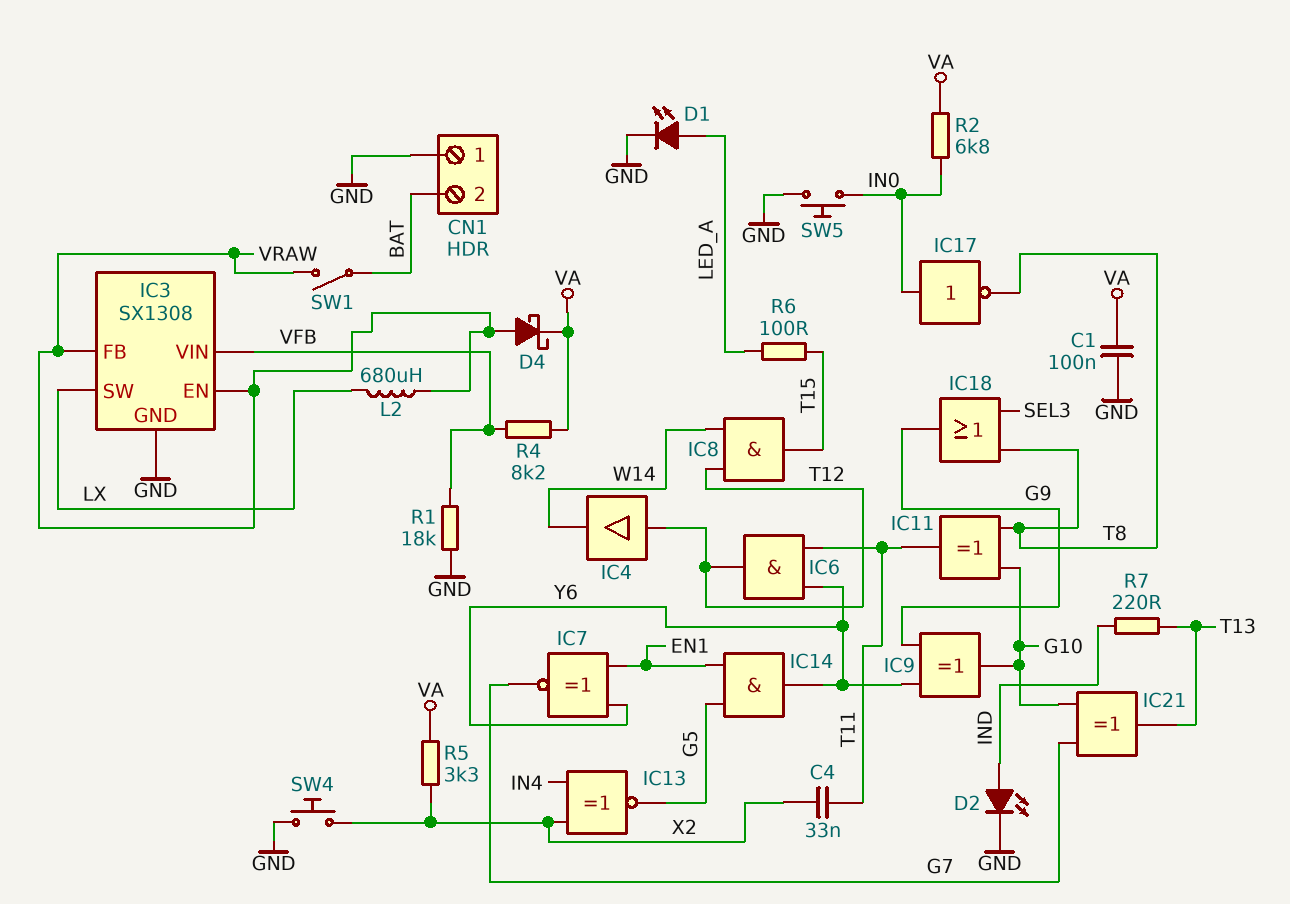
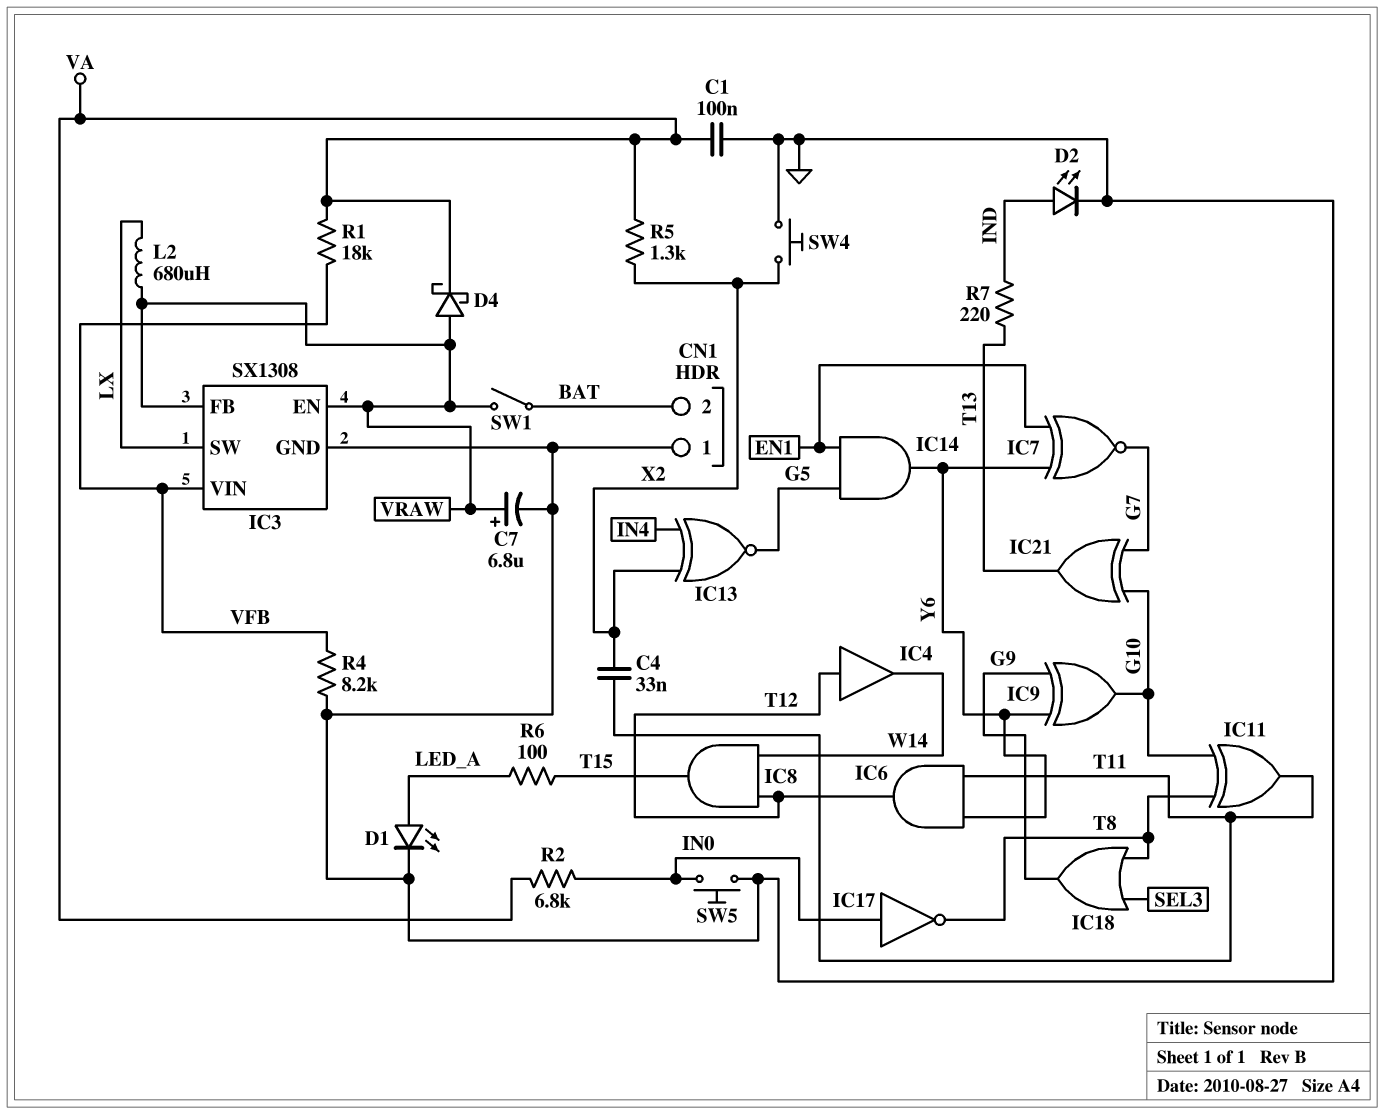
C7: none -> 6.8uF (plus VRAW, minus GND)
R1: 18k (GND, VFB) -> 18k (VA, VFB)
R4: 8.2k (VA, VFB) -> 8.2k (GND, VFB)
R5: 3.3k (VA, X2) -> 1.3k (VA, X2)

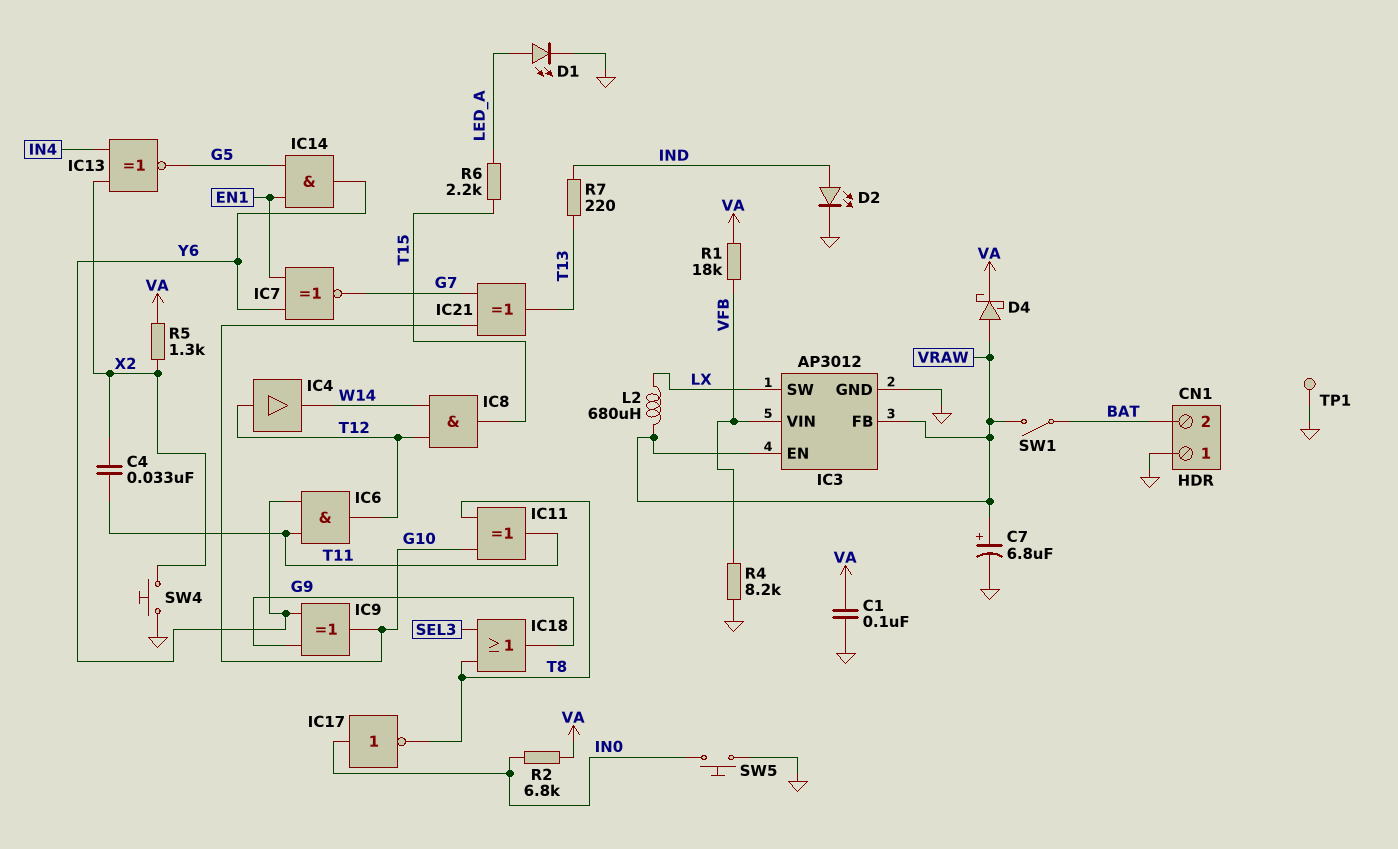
IC3: SX1308 -> AP3012
R6: 100 (LED_A, T15) -> 2.2k (LED_A, T15)
TP1: none -> test point (GND)

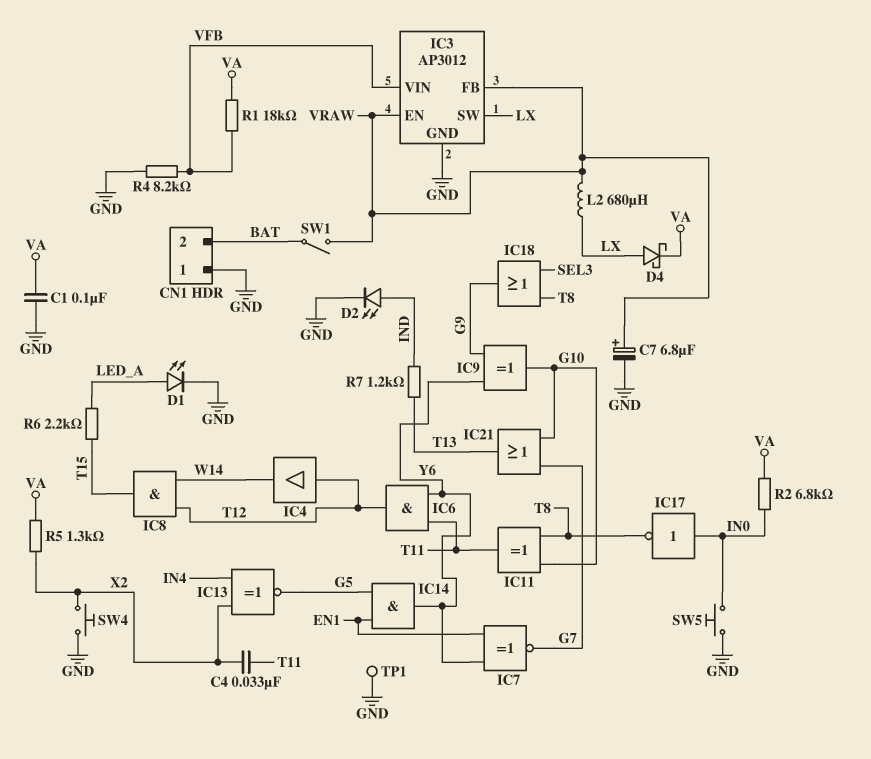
D4: schottky (A VRAW, K VA) -> schottky (A LX, K VA)
IC21: XOR (in G7, in G10, out T13) -> OR (in G7, in G10, out T13)
R7: 220 (IND, T13) -> 1.2k (IND, T13)

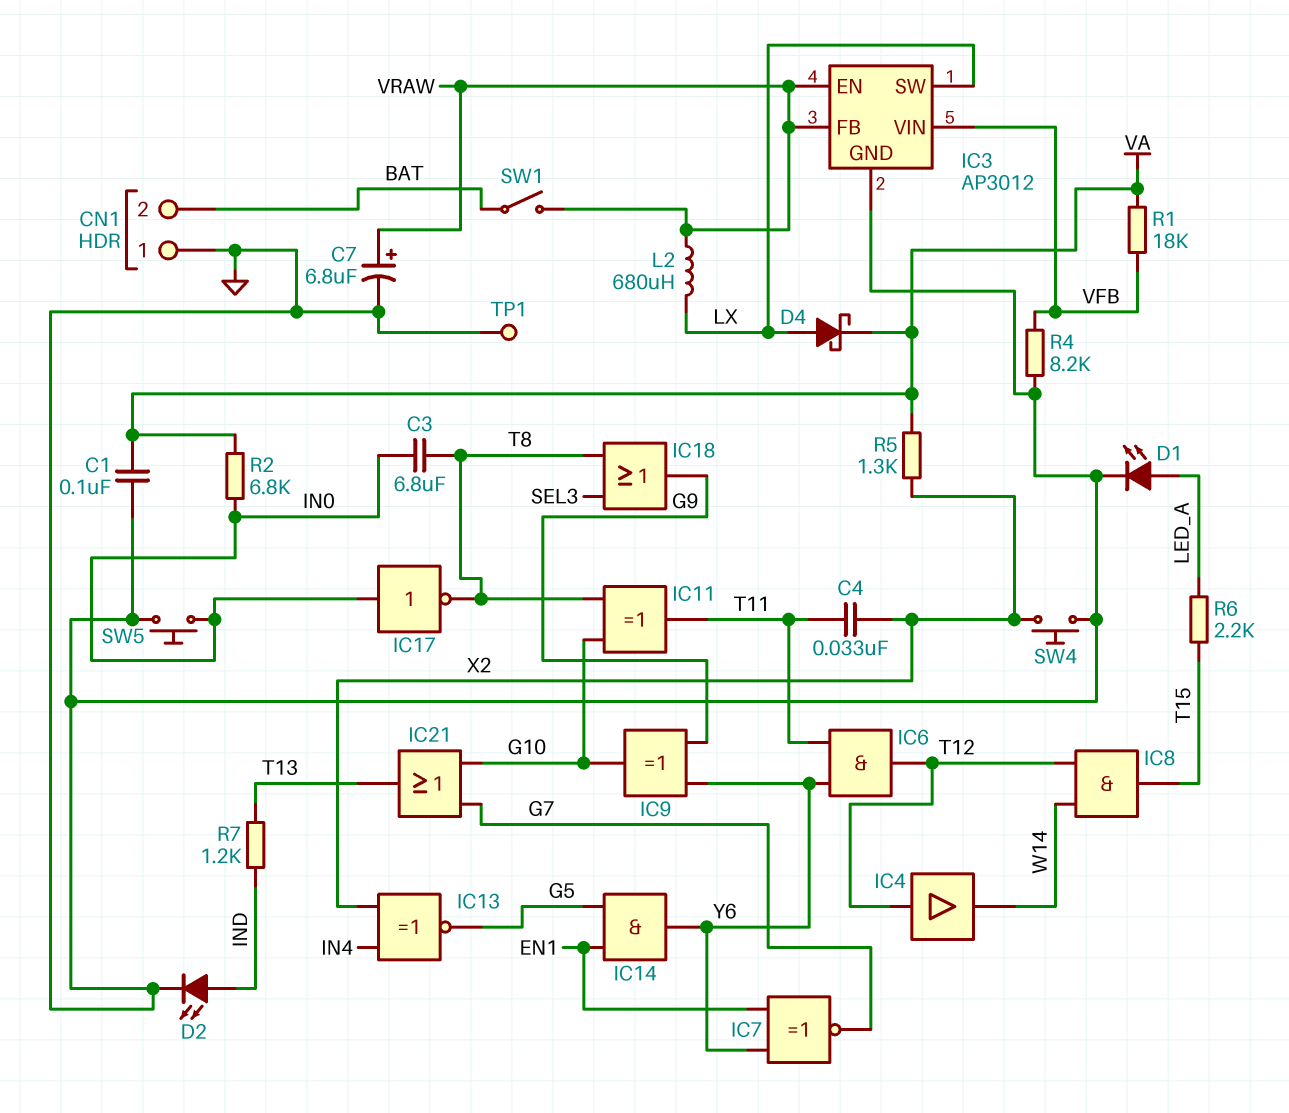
C3: none -> 6.8uF (IN0, T8)

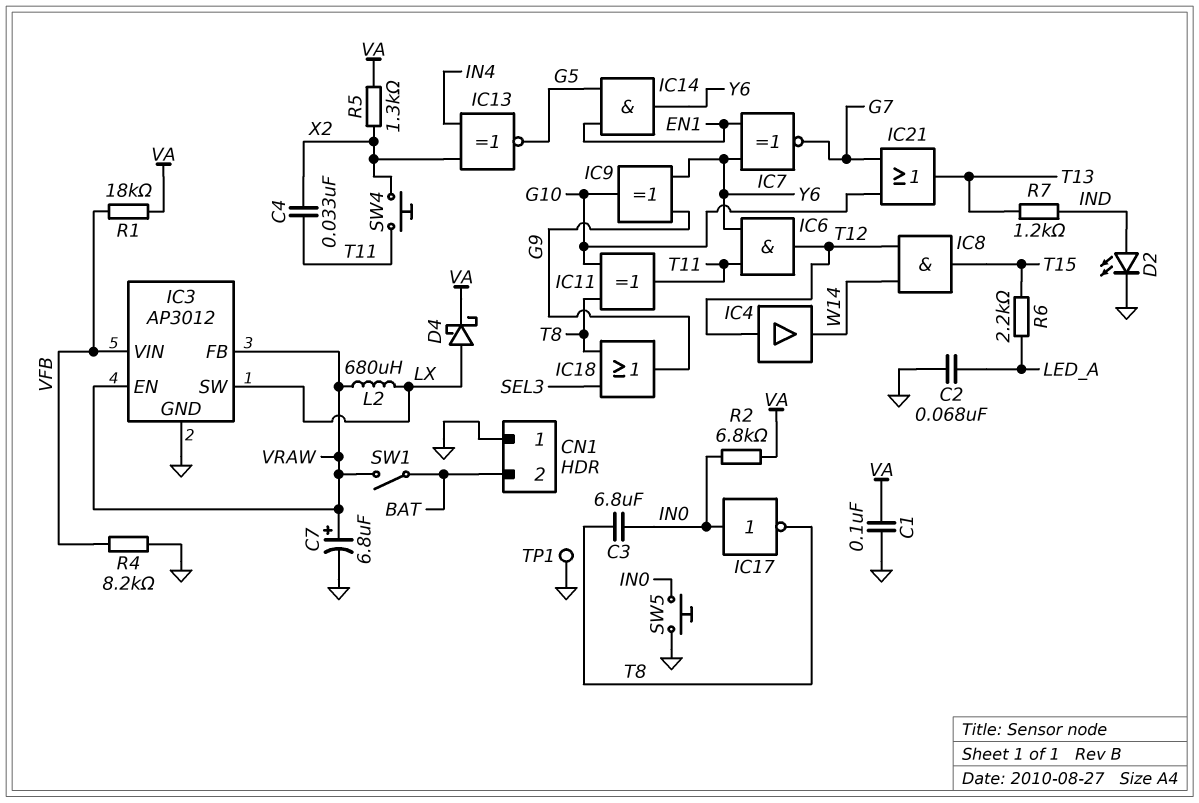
C2: none -> 68nF (GND, LED_A)
D1: LED (A LED_A, K GND) -> none
SW4: button (GND, X2) -> button (T11, X2)

